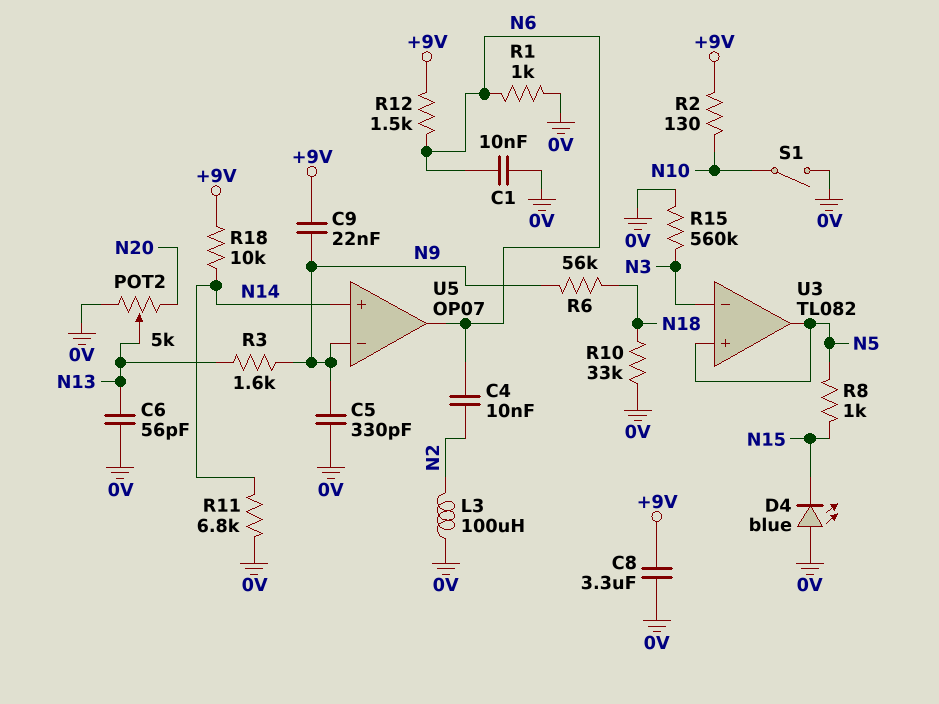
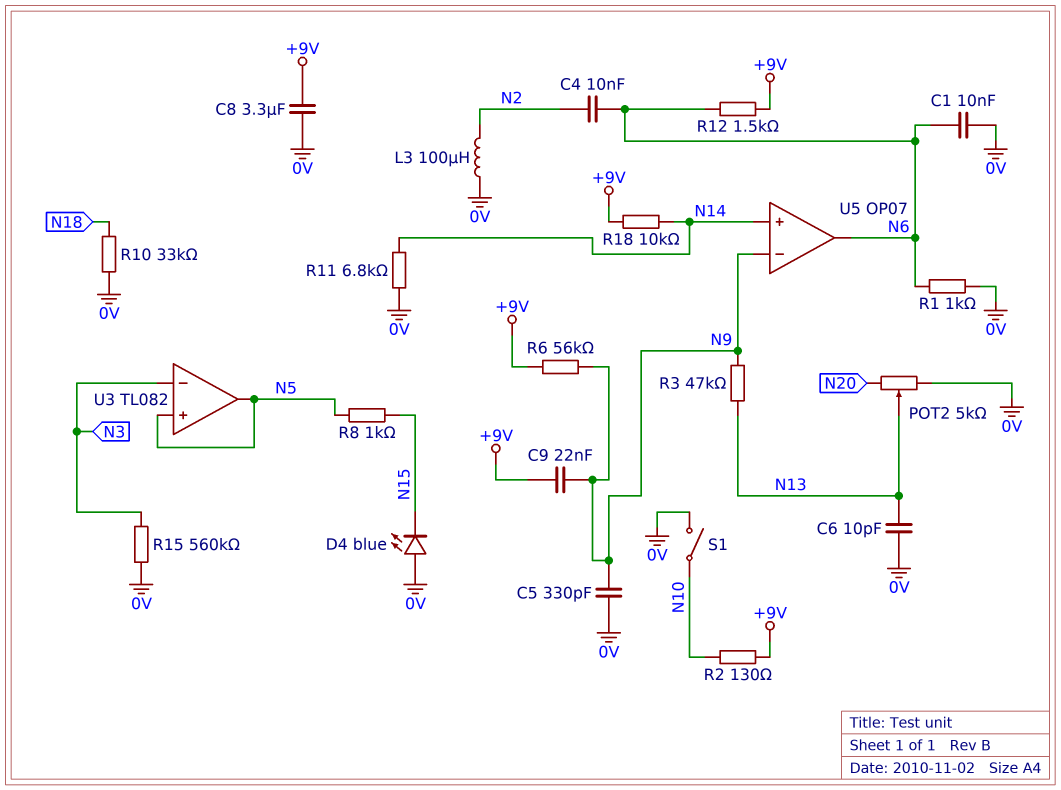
C6: 56pF (0V, N13) -> 10pF (0V, N13)
R3: 1.6k (N9, N13) -> 47k (N9, N13)
R6: 56k (N9, N18) -> 56k (+9V, N9)

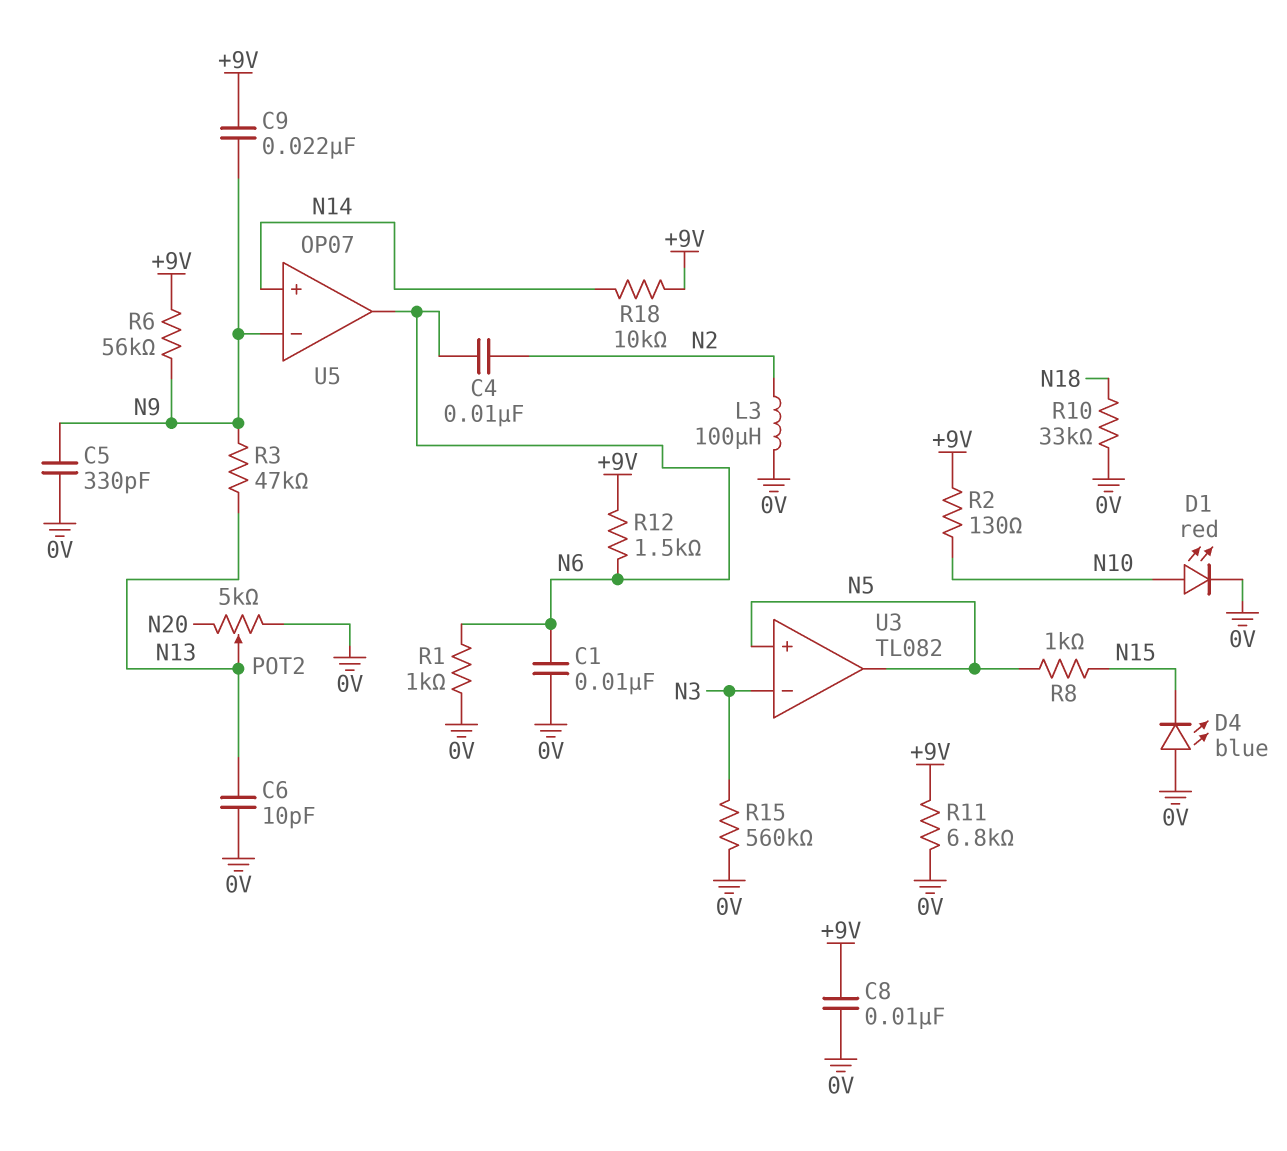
C8: 3.3uF (+9V, 0V) -> 10nF (+9V, 0V)
D1: none -> LED red (A N10, K 0V)
R11: 6.8k (0V, N14) -> 6.8k (+9V, 0V)
S1: switch (0V, N10) -> none

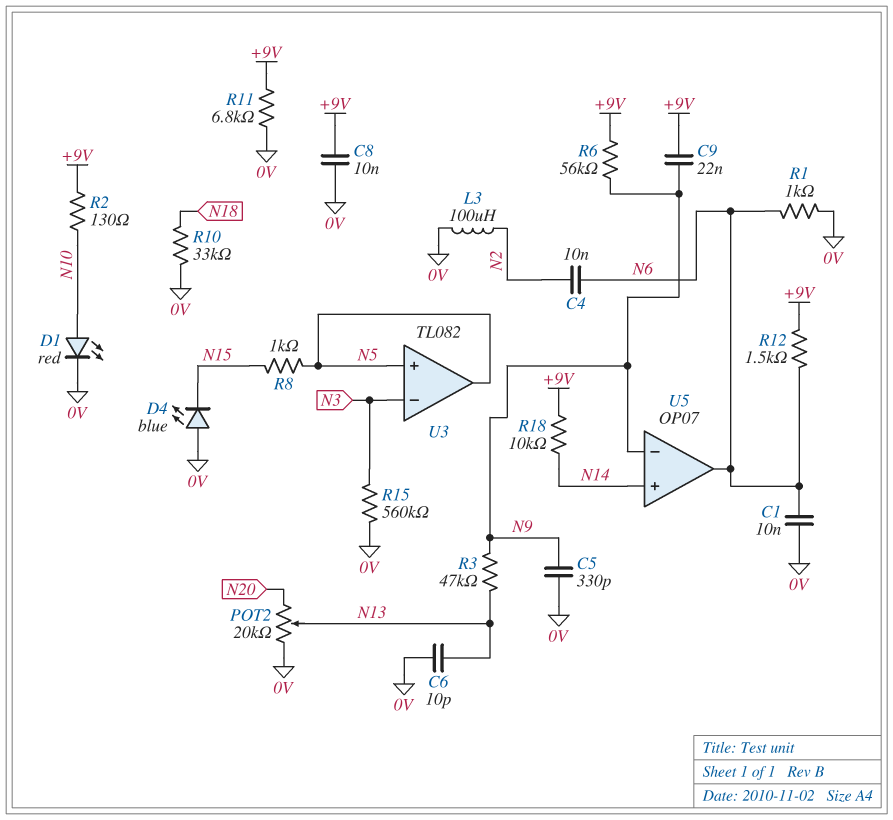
POT2: 5k (0V, N20, wiper N13) -> 20k (0V, N20, wiper N13)

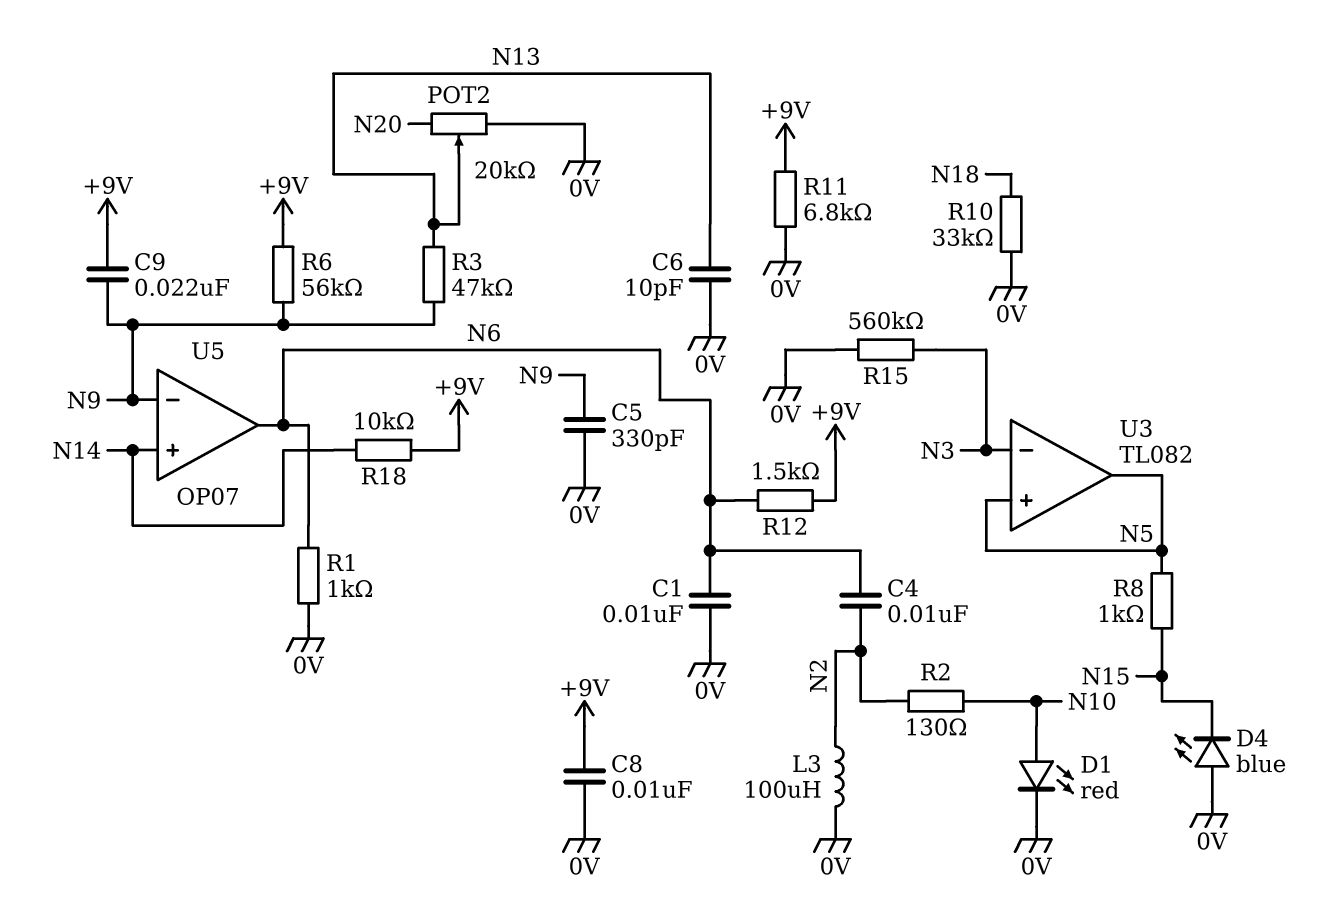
R2: 130 (+9V, N10) -> 130 (N2, N10)

